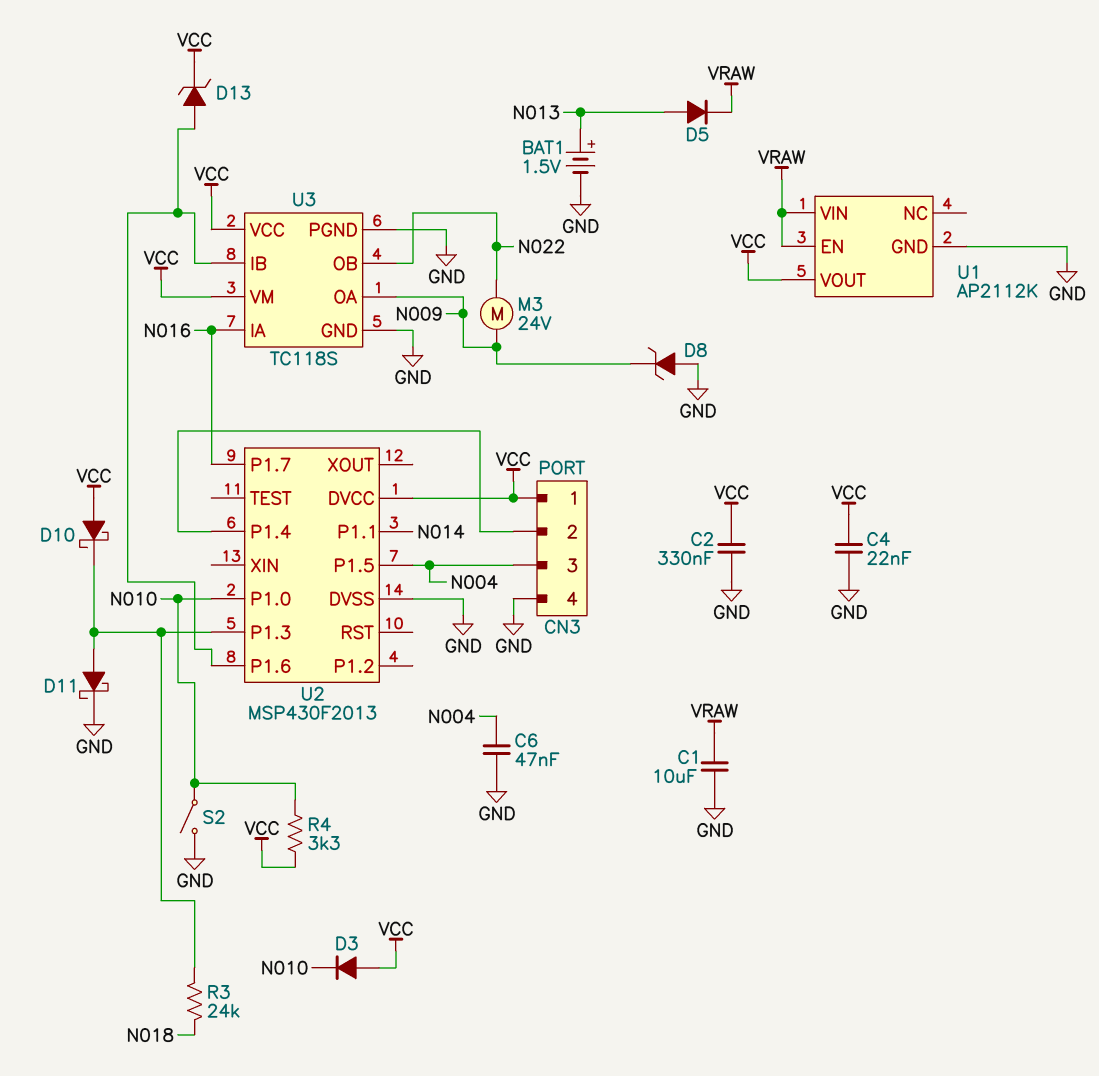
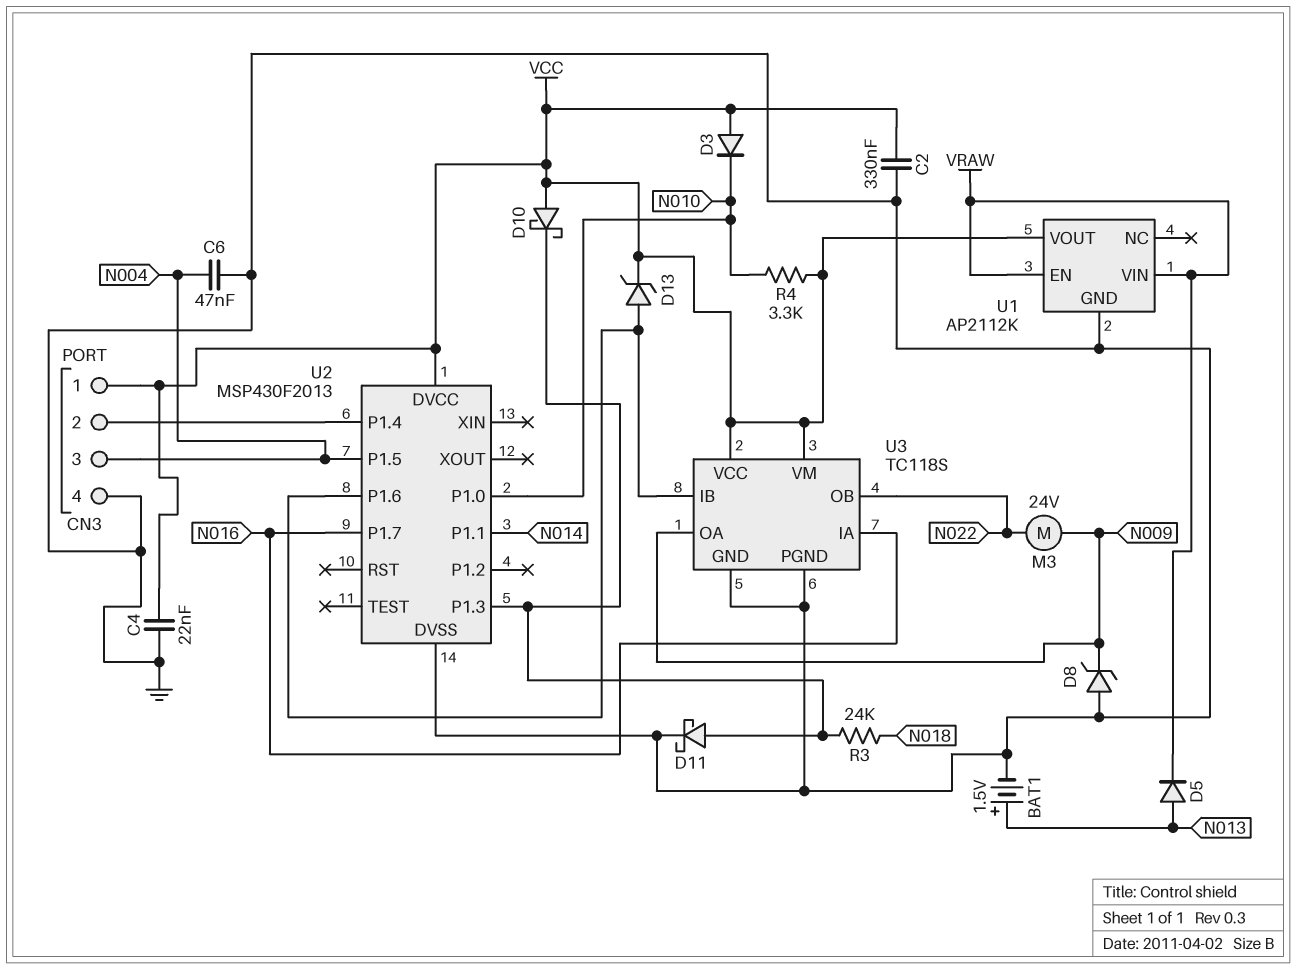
C1: 10uF (GND, VRAW) -> none
S2: switch (GND, N010) -> none

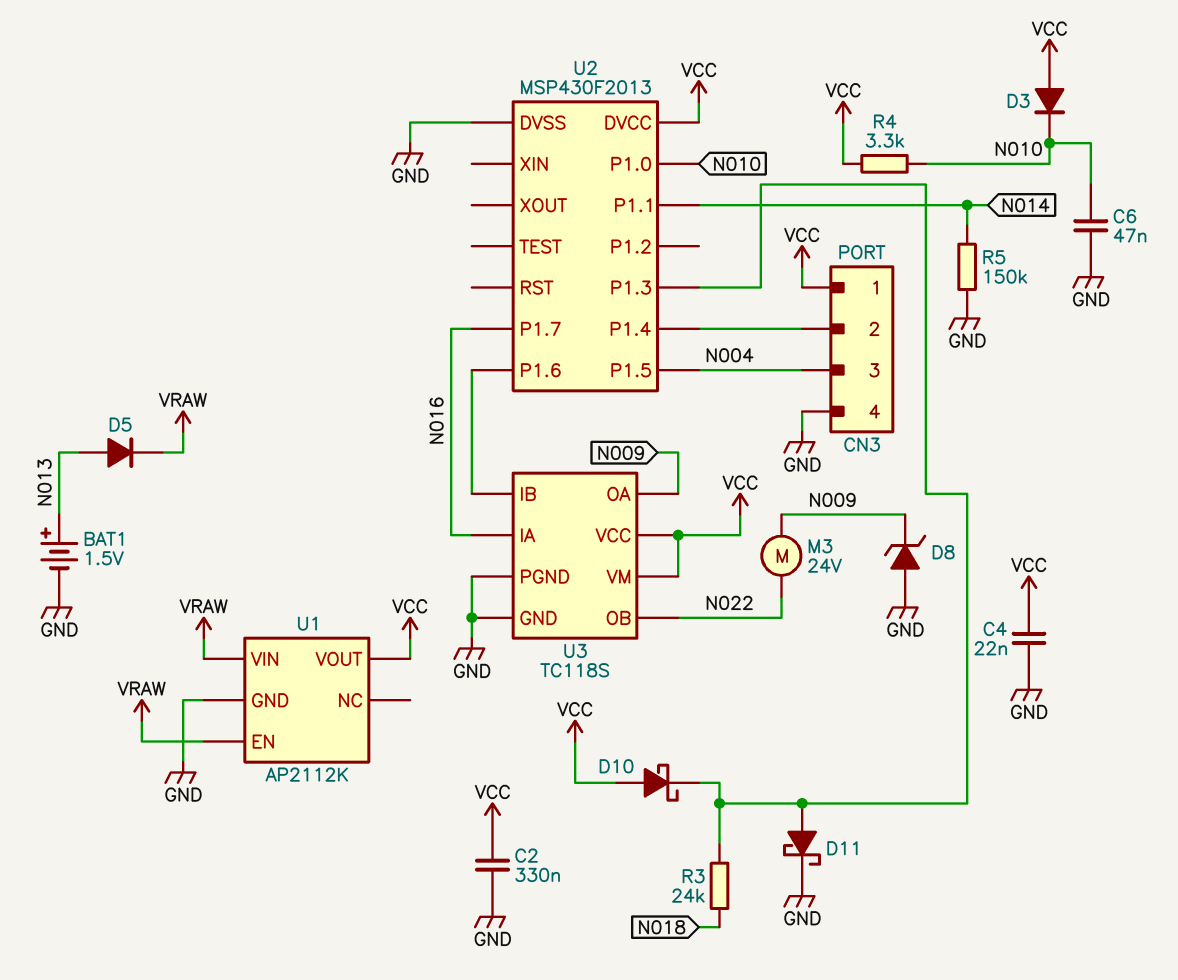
C6: 47nF (GND, N004) -> 47nF (GND, N010)
D13: zener (A U2/P1.6, K VCC) -> none
R5: none -> 150k (GND, N014)

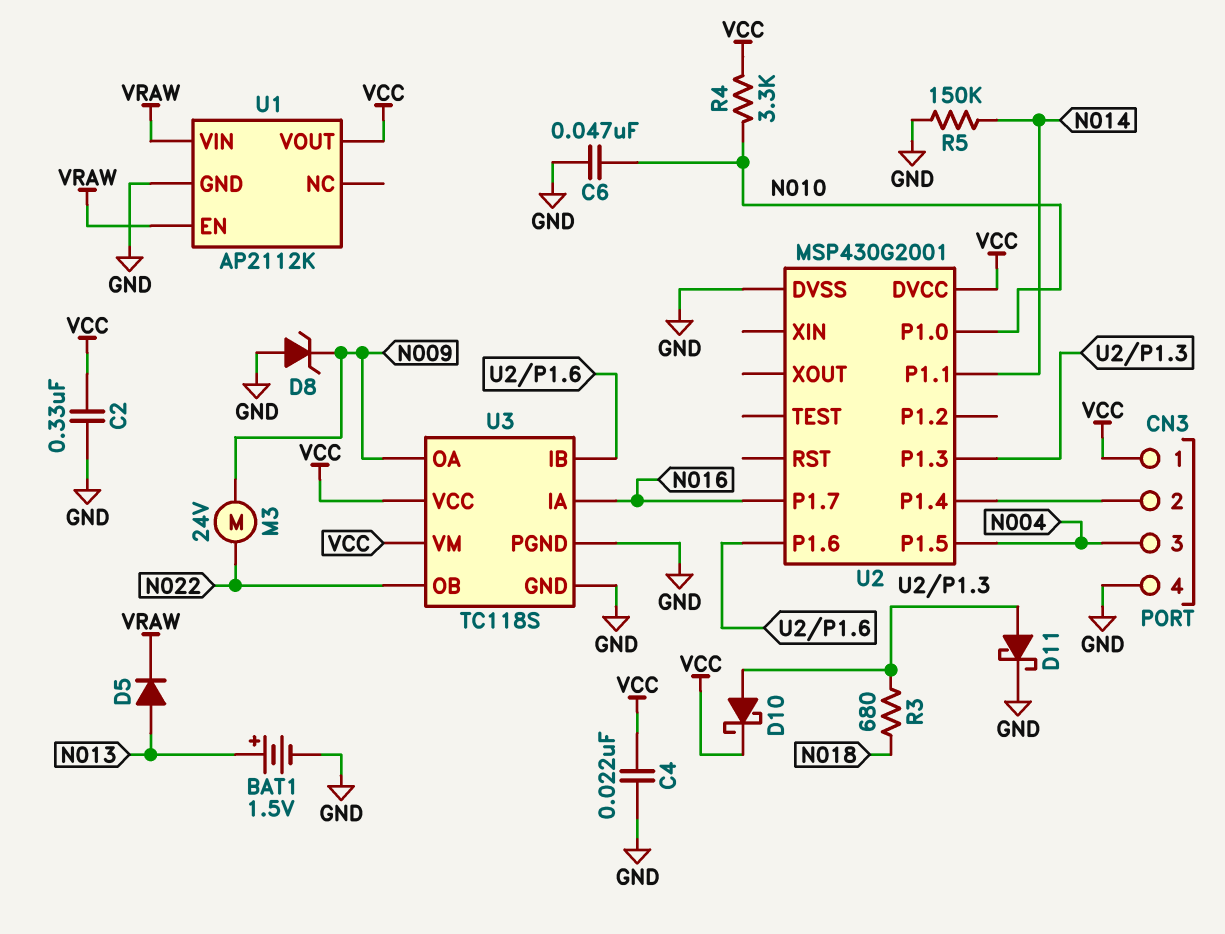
D3: diode (A VCC, K N010) -> none
D10: schottky (A VCC, K U2/P1.3) -> schottky (A U2/P1.3, K VCC)
R3: 24k (N018, U2/P1.3) -> 680 (N018, U2/P1.3)
U2: MSP430F2013 -> MSP430G2001

